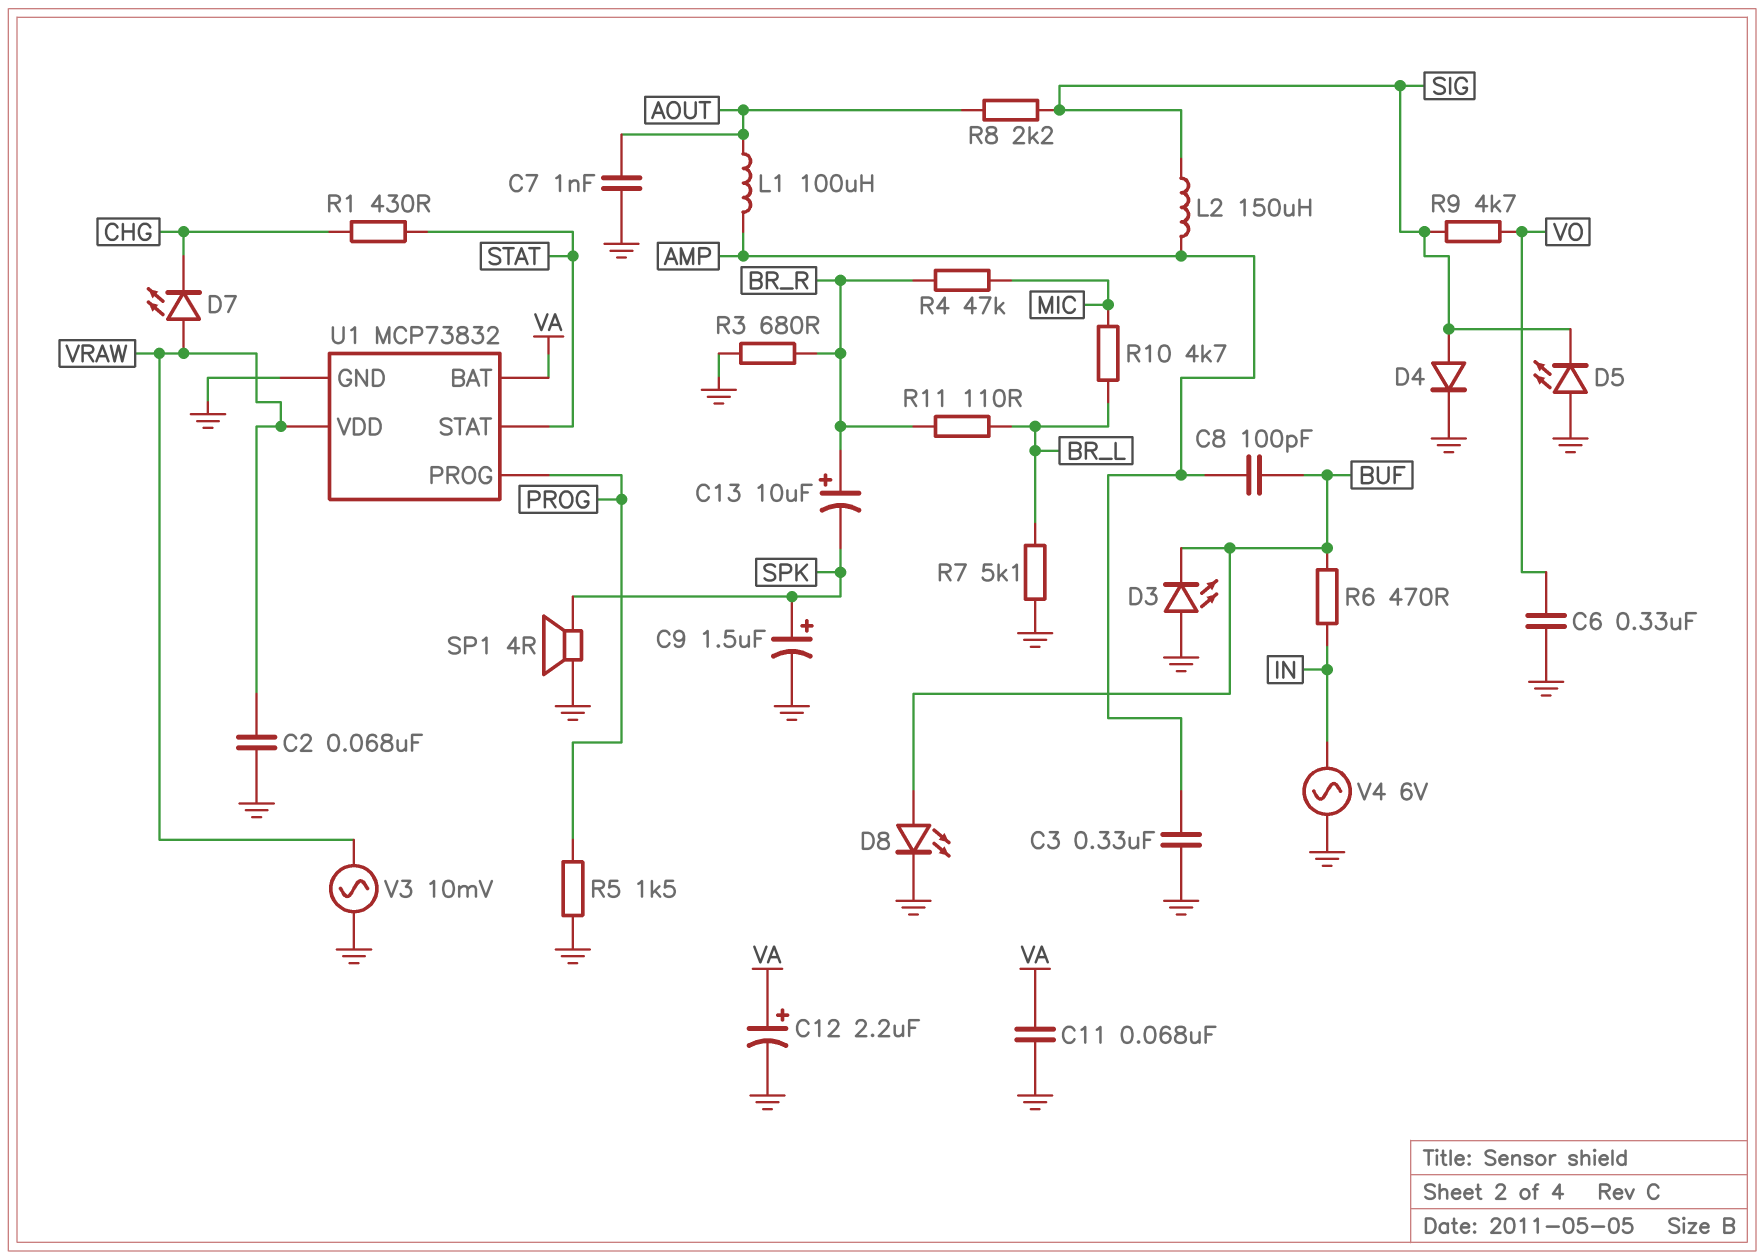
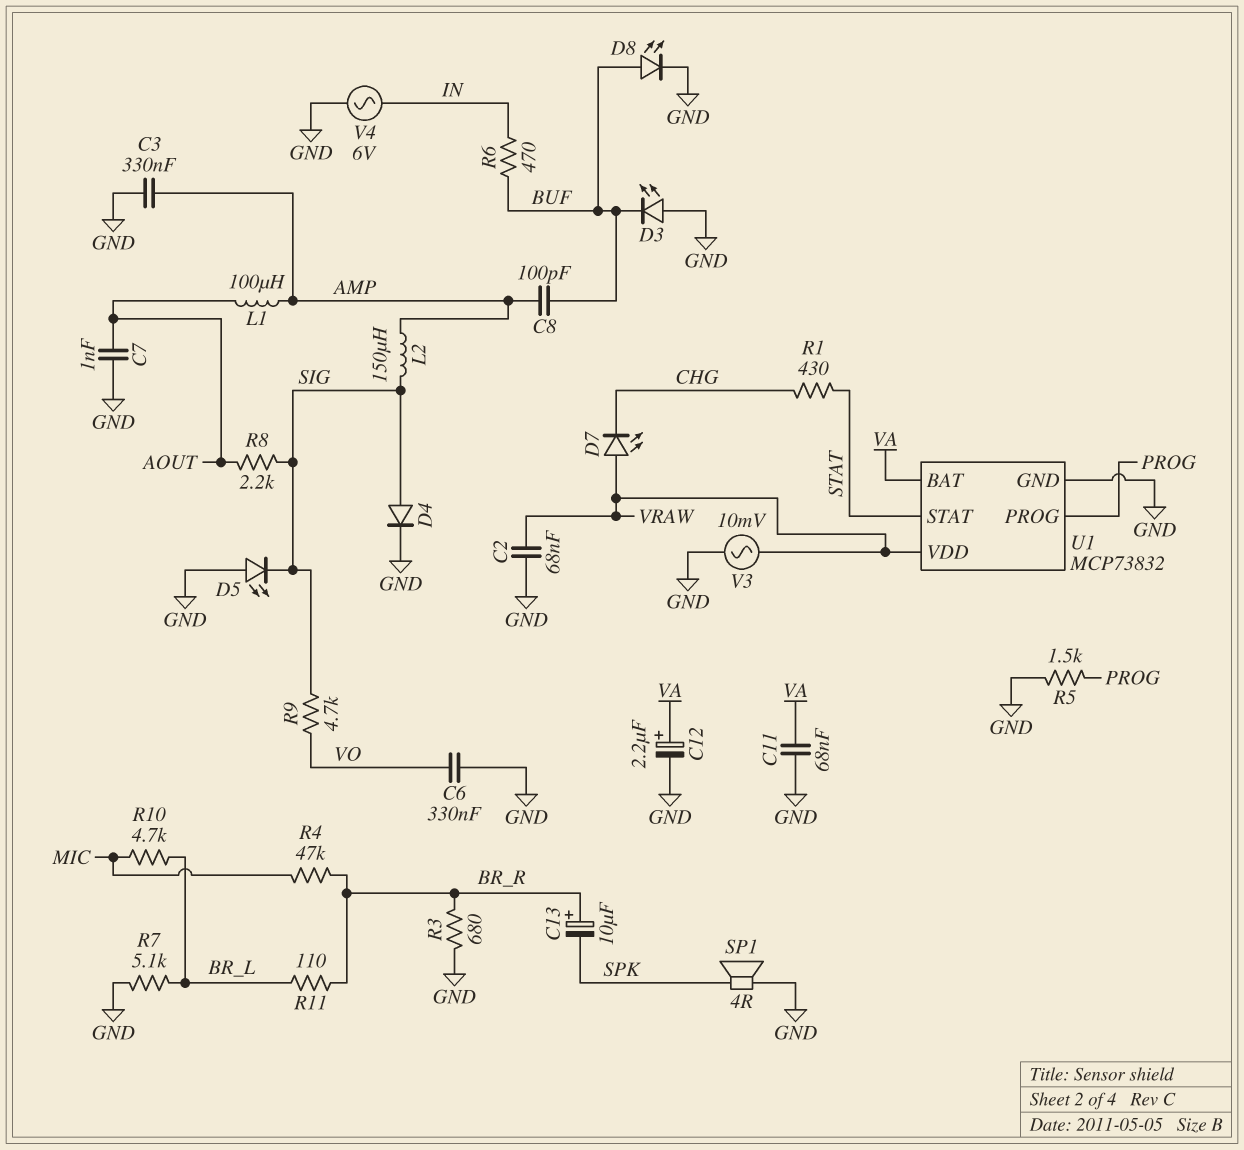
C9: 1.5uF (plus SPK, minus GND) -> none

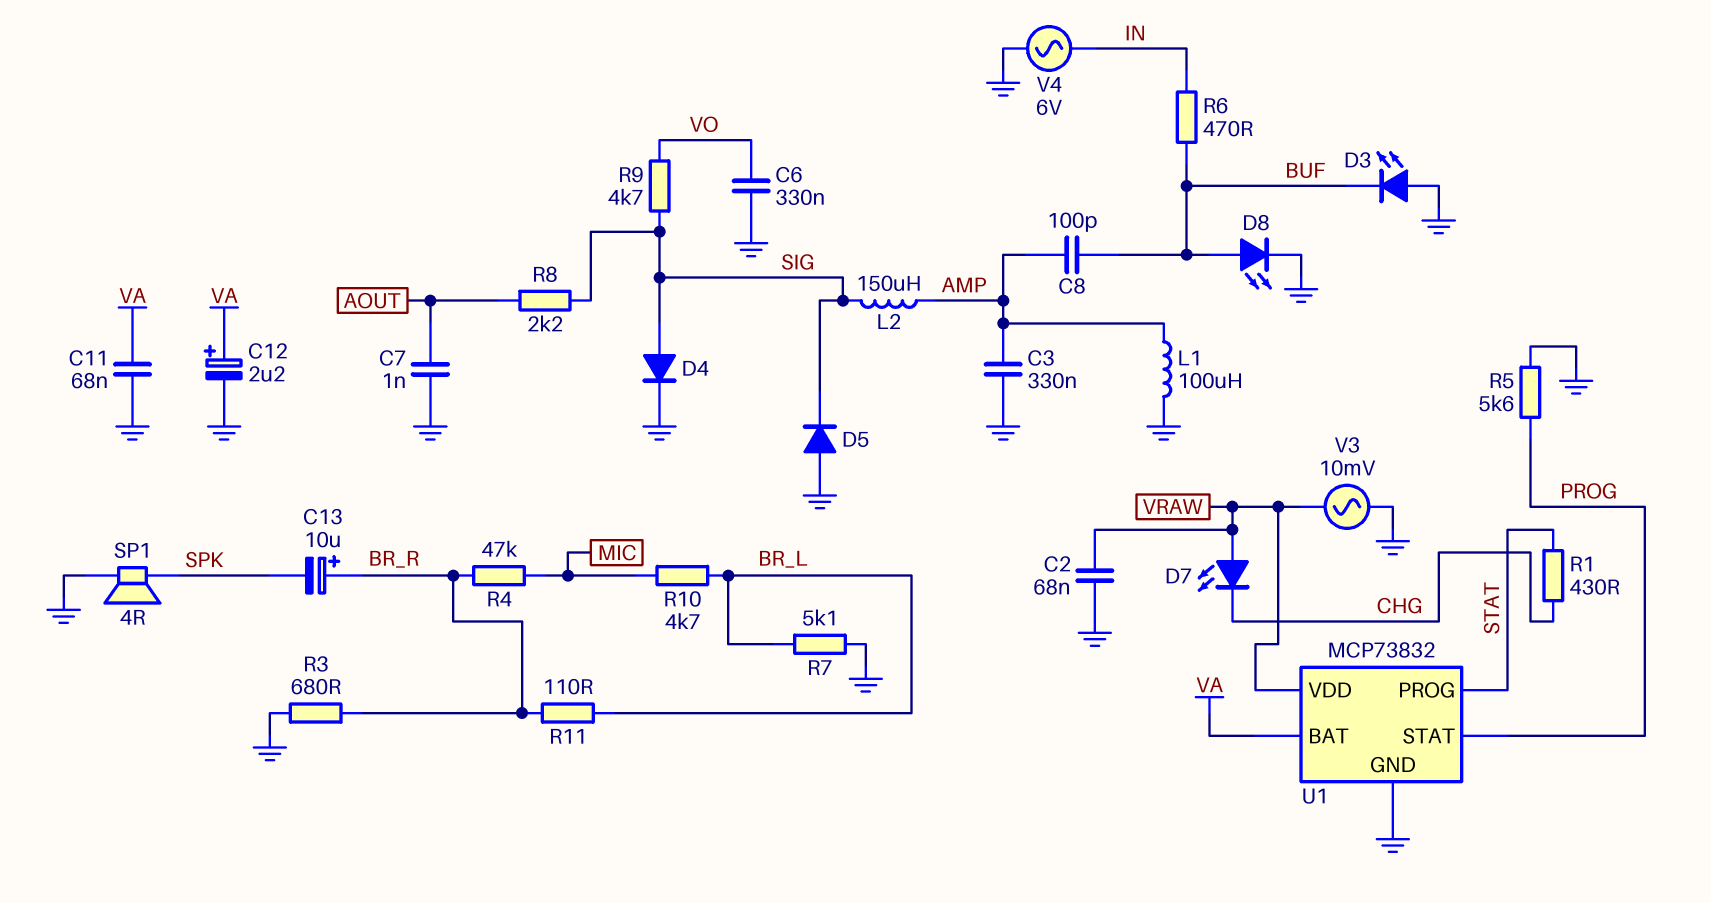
D5: LED (A GND, K SIG) -> diode (A GND, K SIG)
L1: 100uH (AMP, AOUT) -> 100uH (AMP, GND)
R5: 1.5k (GND, PROG) -> 5.6k (GND, PROG)
U1 pin PROG: PROG -> STAT
U1 pin STAT: STAT -> PROG

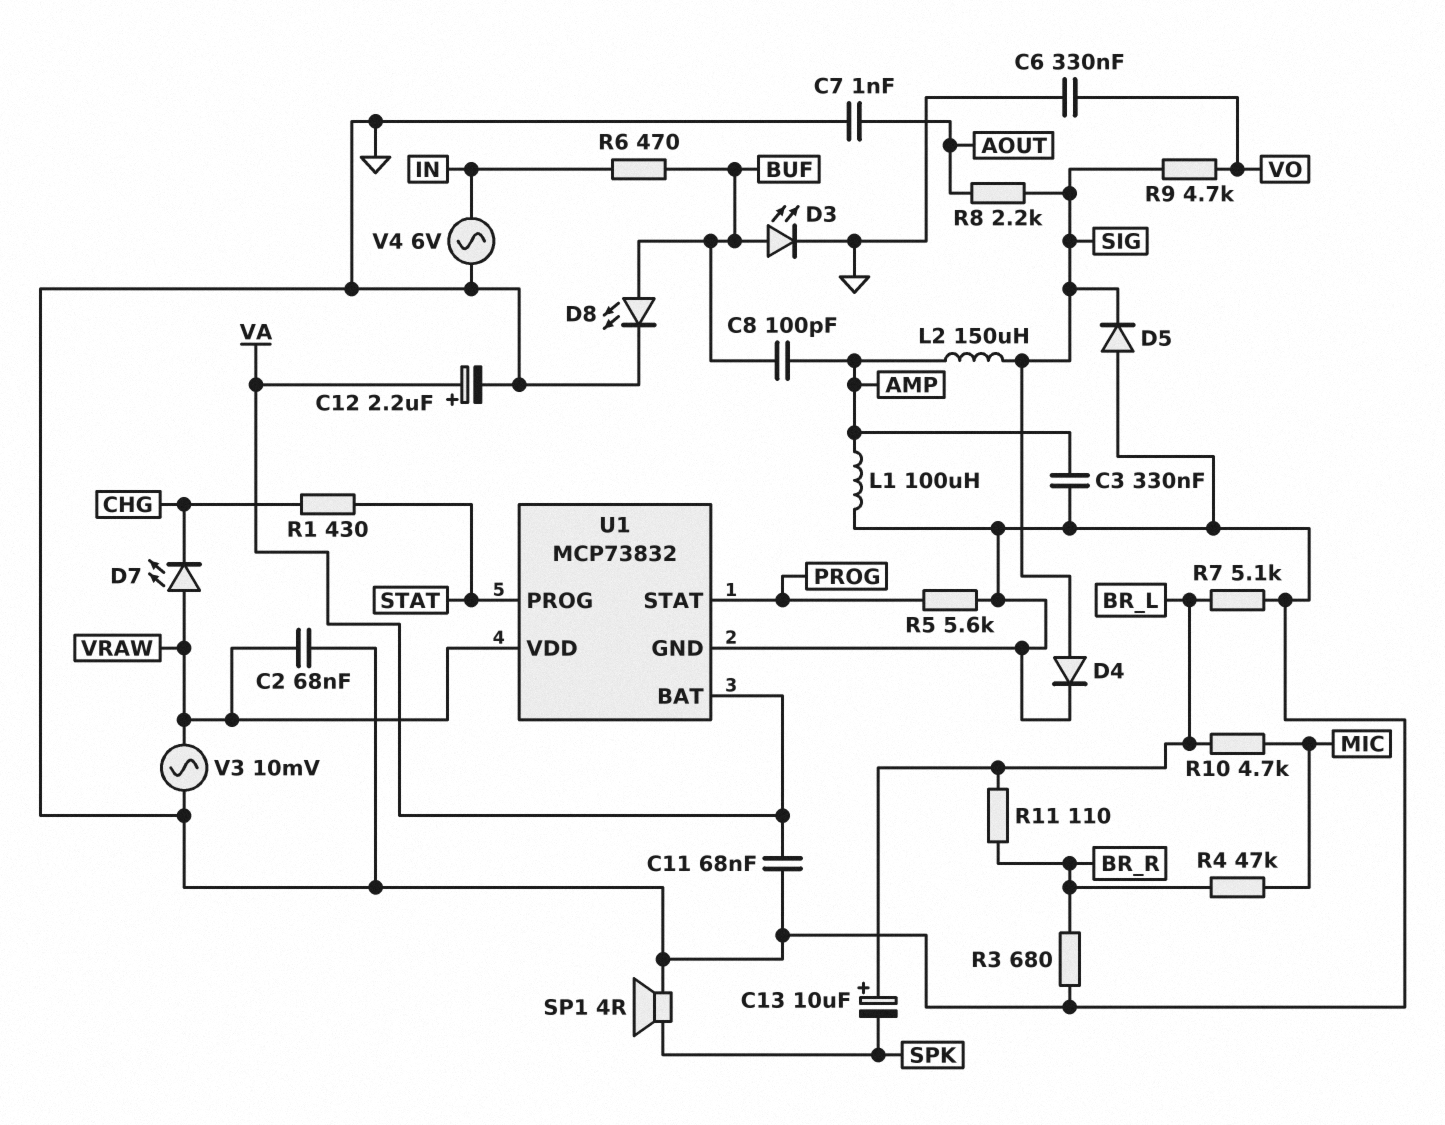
C13: 10uF (plus BR_R, minus SPK) -> 10uF (plus BR_L, minus SPK)
D3: LED (A GND, K BUF) -> LED (A BUF, K GND)

